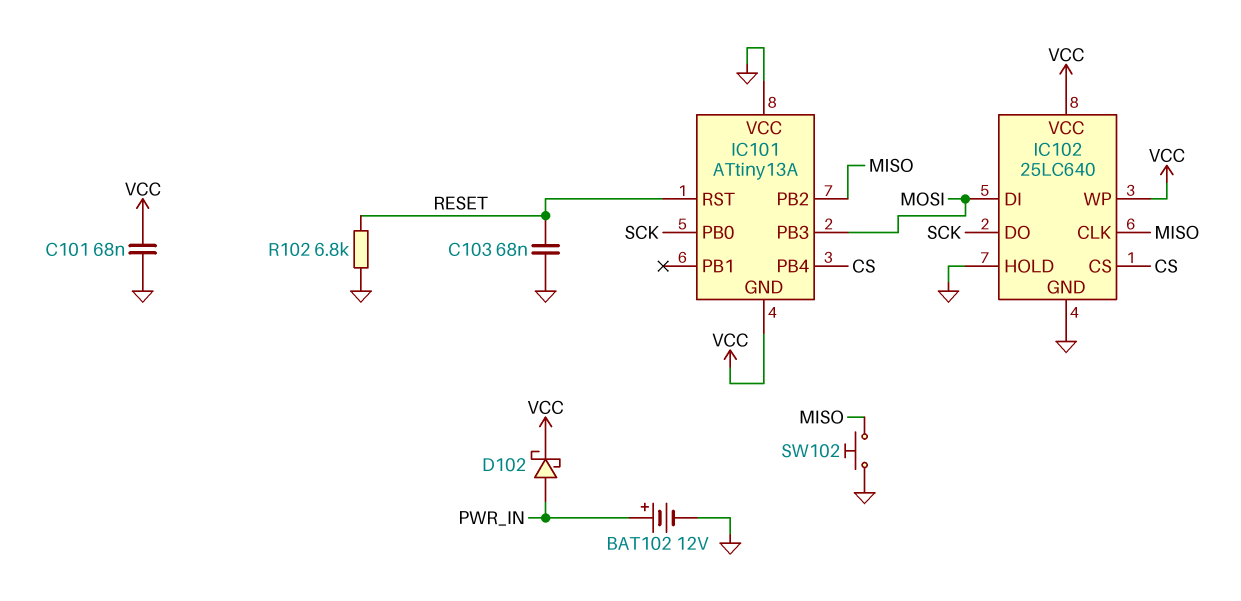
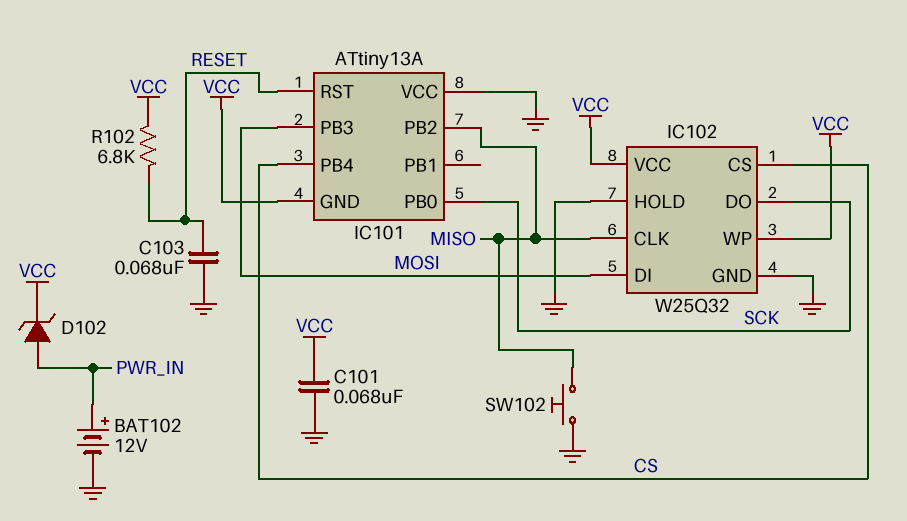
D102: schottky (A PWR_IN, K VCC) -> zener (A PWR_IN, K VCC)
IC102: 25LC640 -> W25Q32
R102: 6.8k (GND, RESET) -> 6.8k (RESET, VCC)

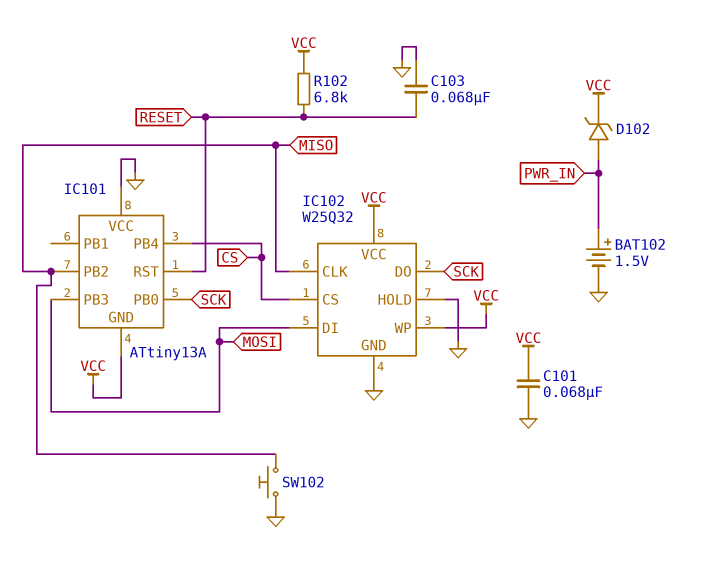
BAT102: 12V (plus PWR_IN, minus GND) -> 1.5V (plus PWR_IN, minus GND)

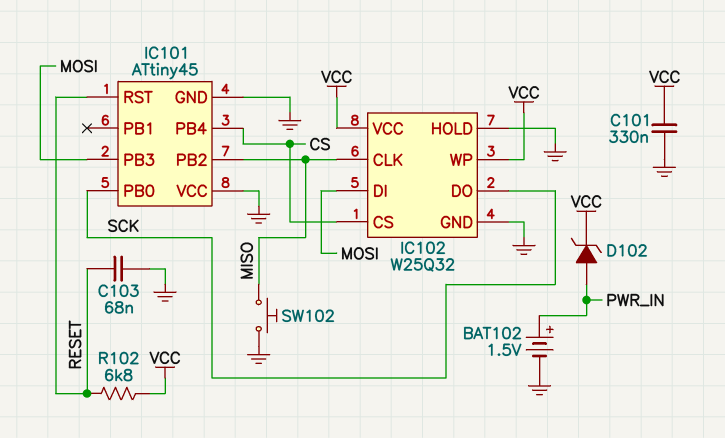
C101: 68nF (GND, VCC) -> 330nF (GND, VCC)
IC101: ATtiny13A -> ATtiny45
IC101 pin GND: VCC -> GND

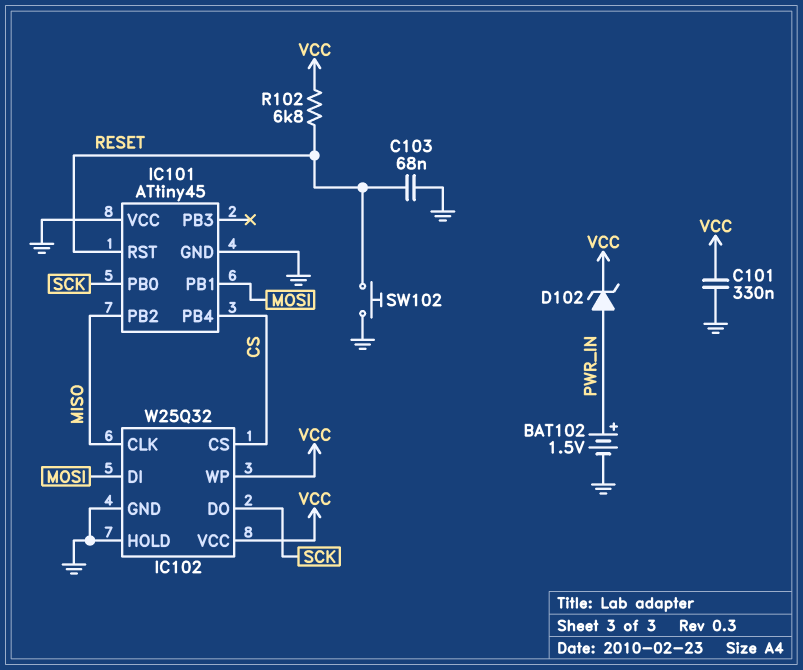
IC101 pin PB1: none -> MOSI
IC101 pin PB3: MOSI -> none
SW102: button (GND, MISO) -> button (GND, RESET)

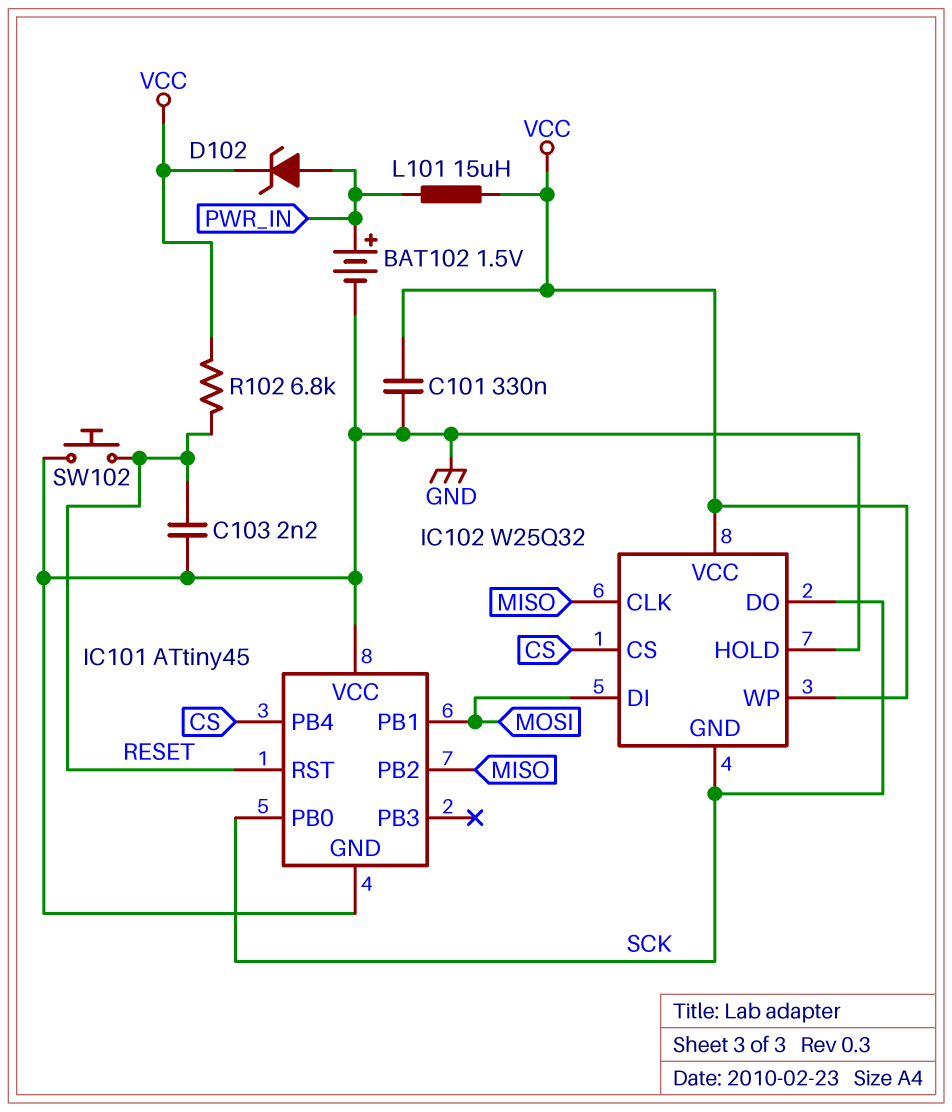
C103: 68nF (GND, RESET) -> 2.2nF (GND, RESET)
IC102 pin GND: GND -> SCK
L101: none -> 15uH (PWR_IN, VCC)

